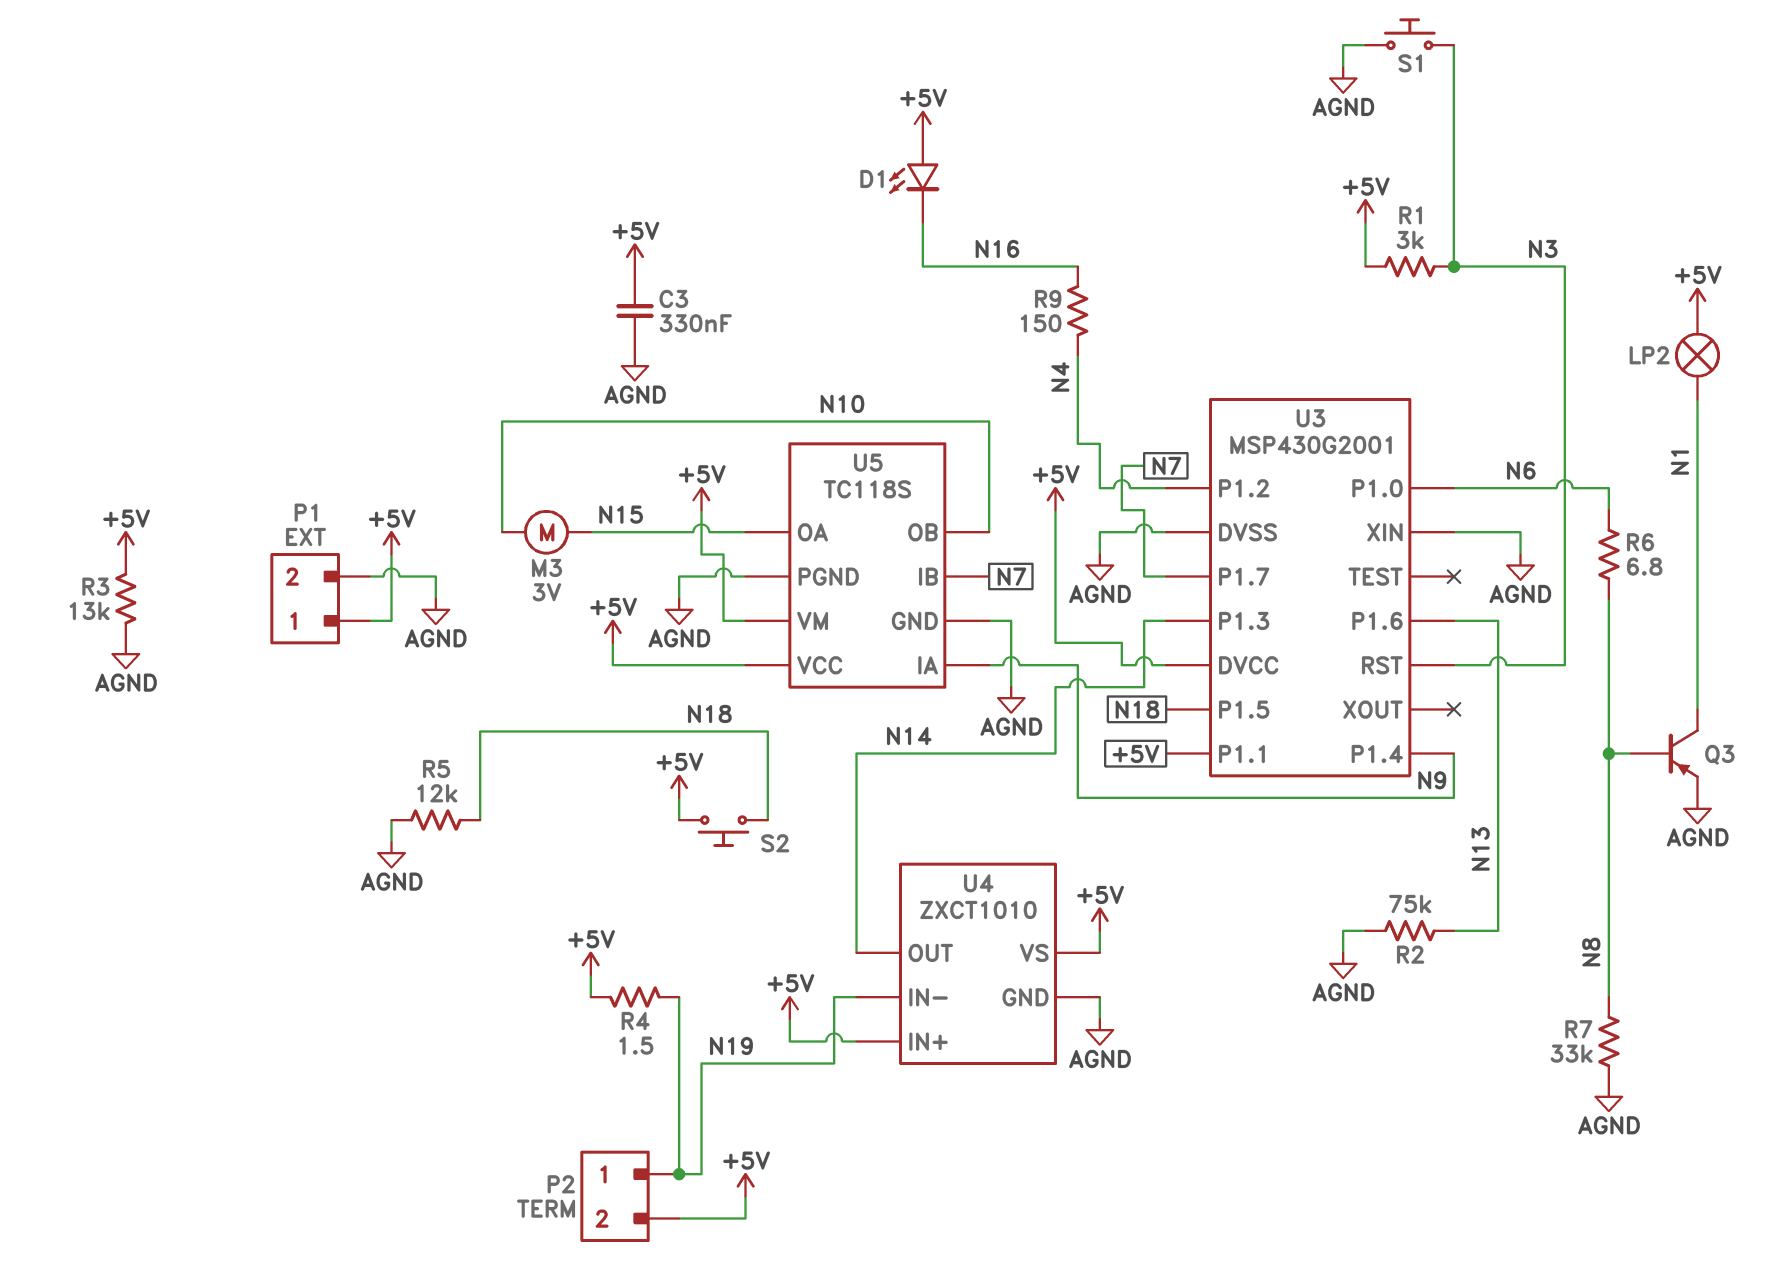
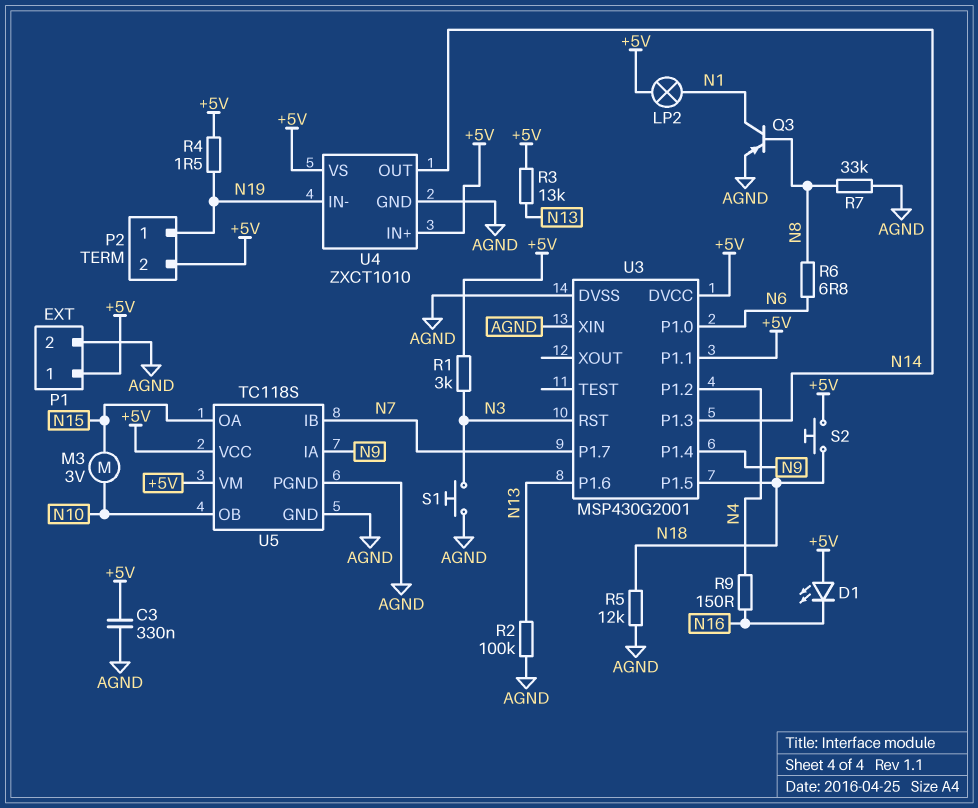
R2: 75k (AGND, N13) -> 100k (AGND, N13)
R3: 13k (+5V, AGND) -> 13k (+5V, N13)

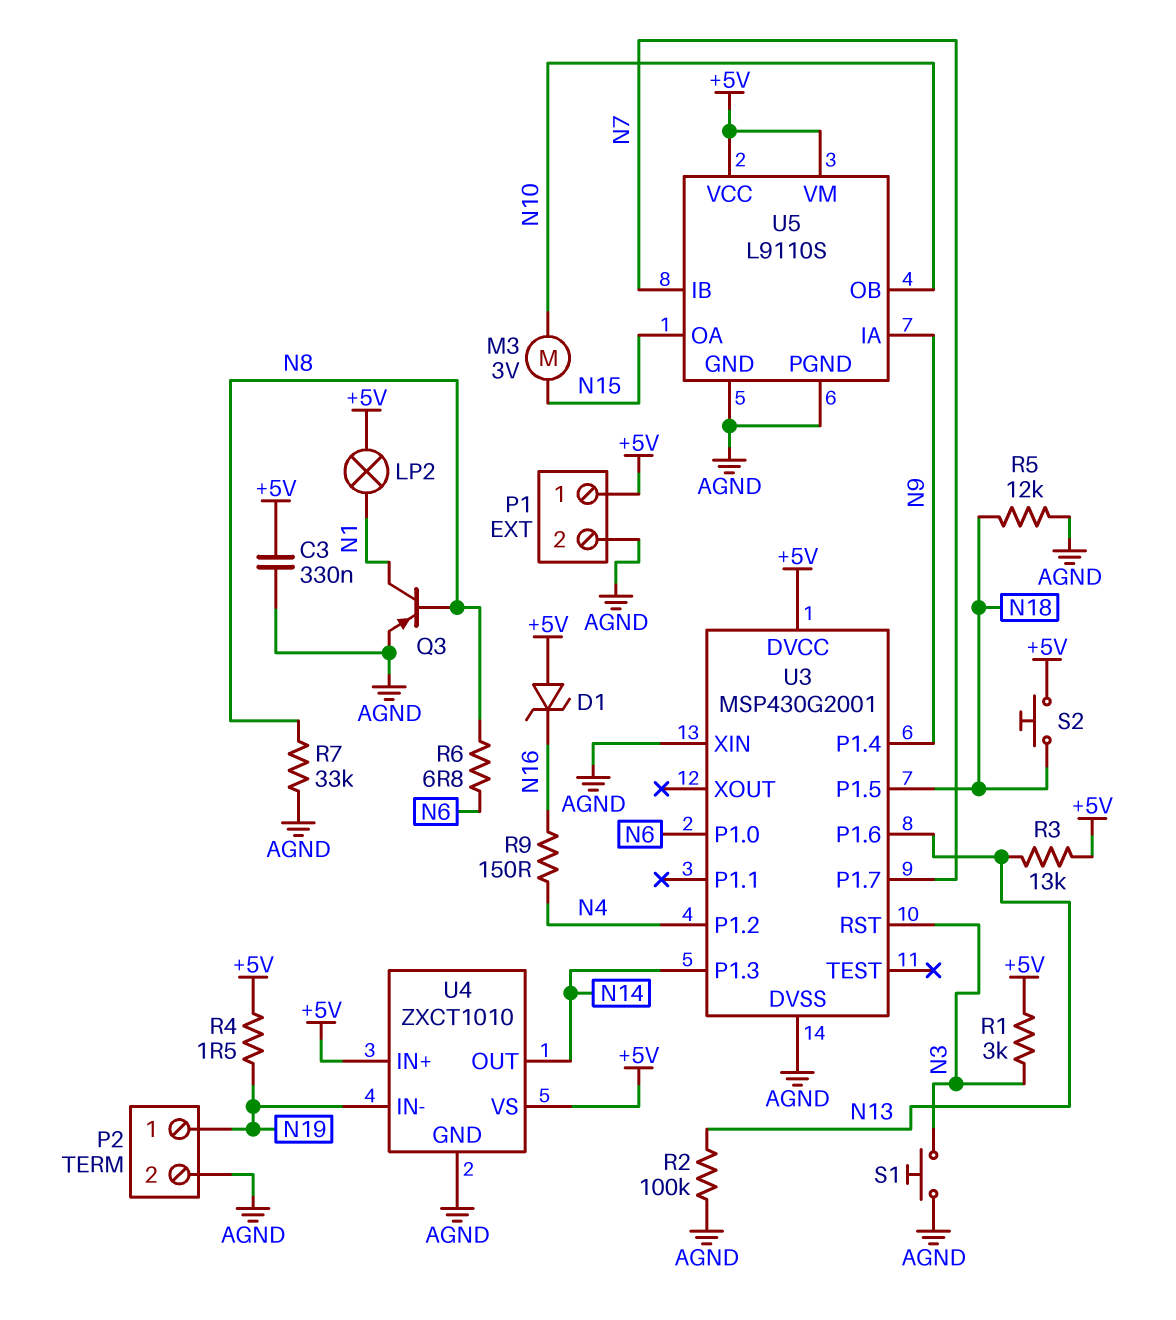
D1: LED (A +5V, K N16) -> zener (A +5V, K N16)
P2 pin 2: +5V -> AGND
U3 pin P1.1: +5V -> none
U5: TC118S -> L9110S

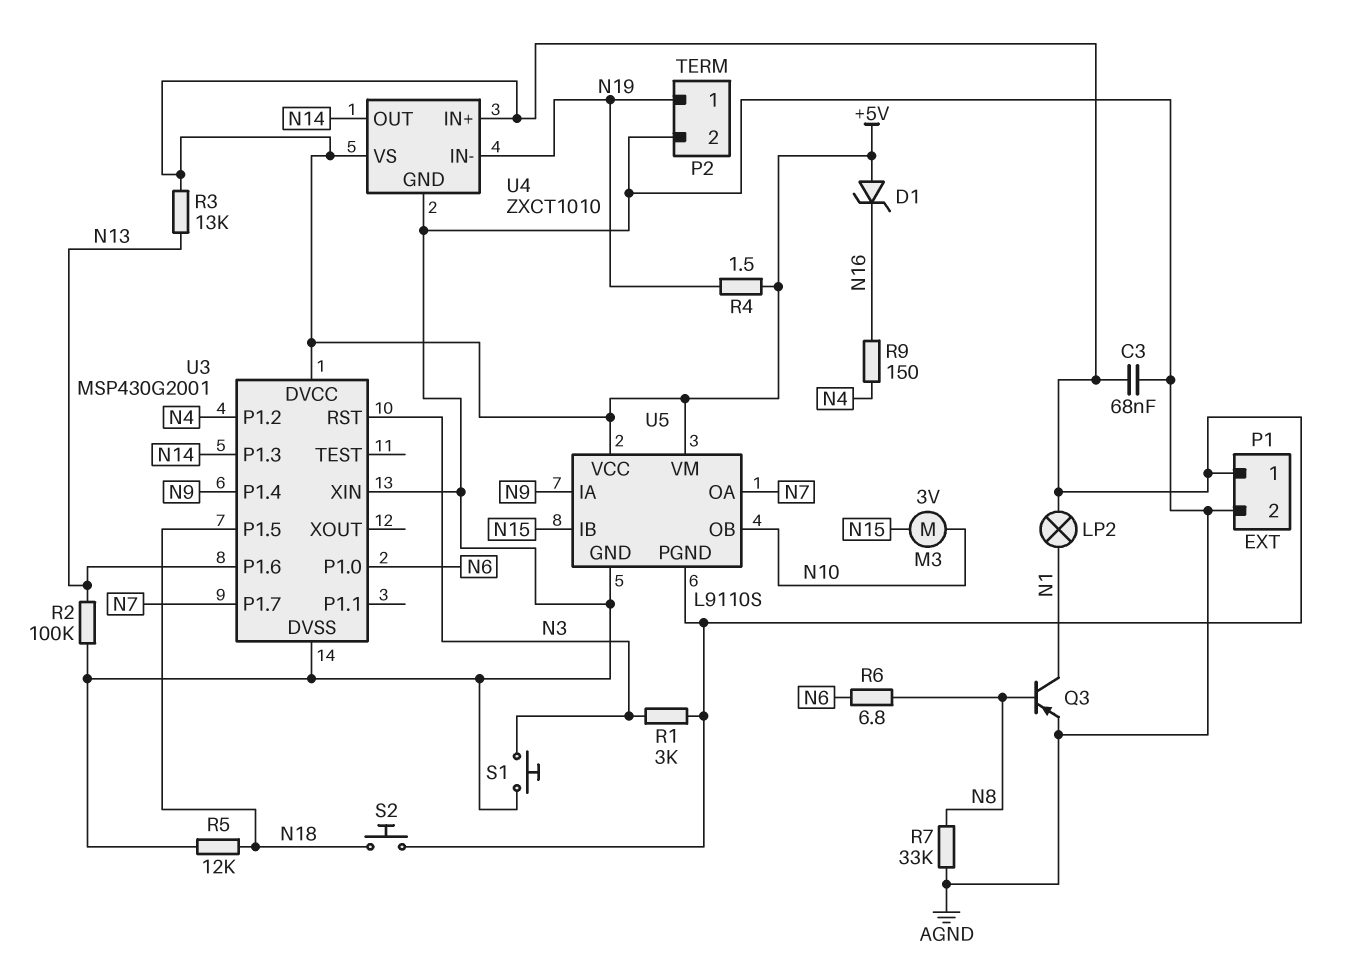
C3: 330nF (+5V, AGND) -> 68nF (+5V, AGND)
U5 pin IB: N7 -> N15
U5 pin OA: N15 -> N7
U5 pin PGND: AGND -> +5V

